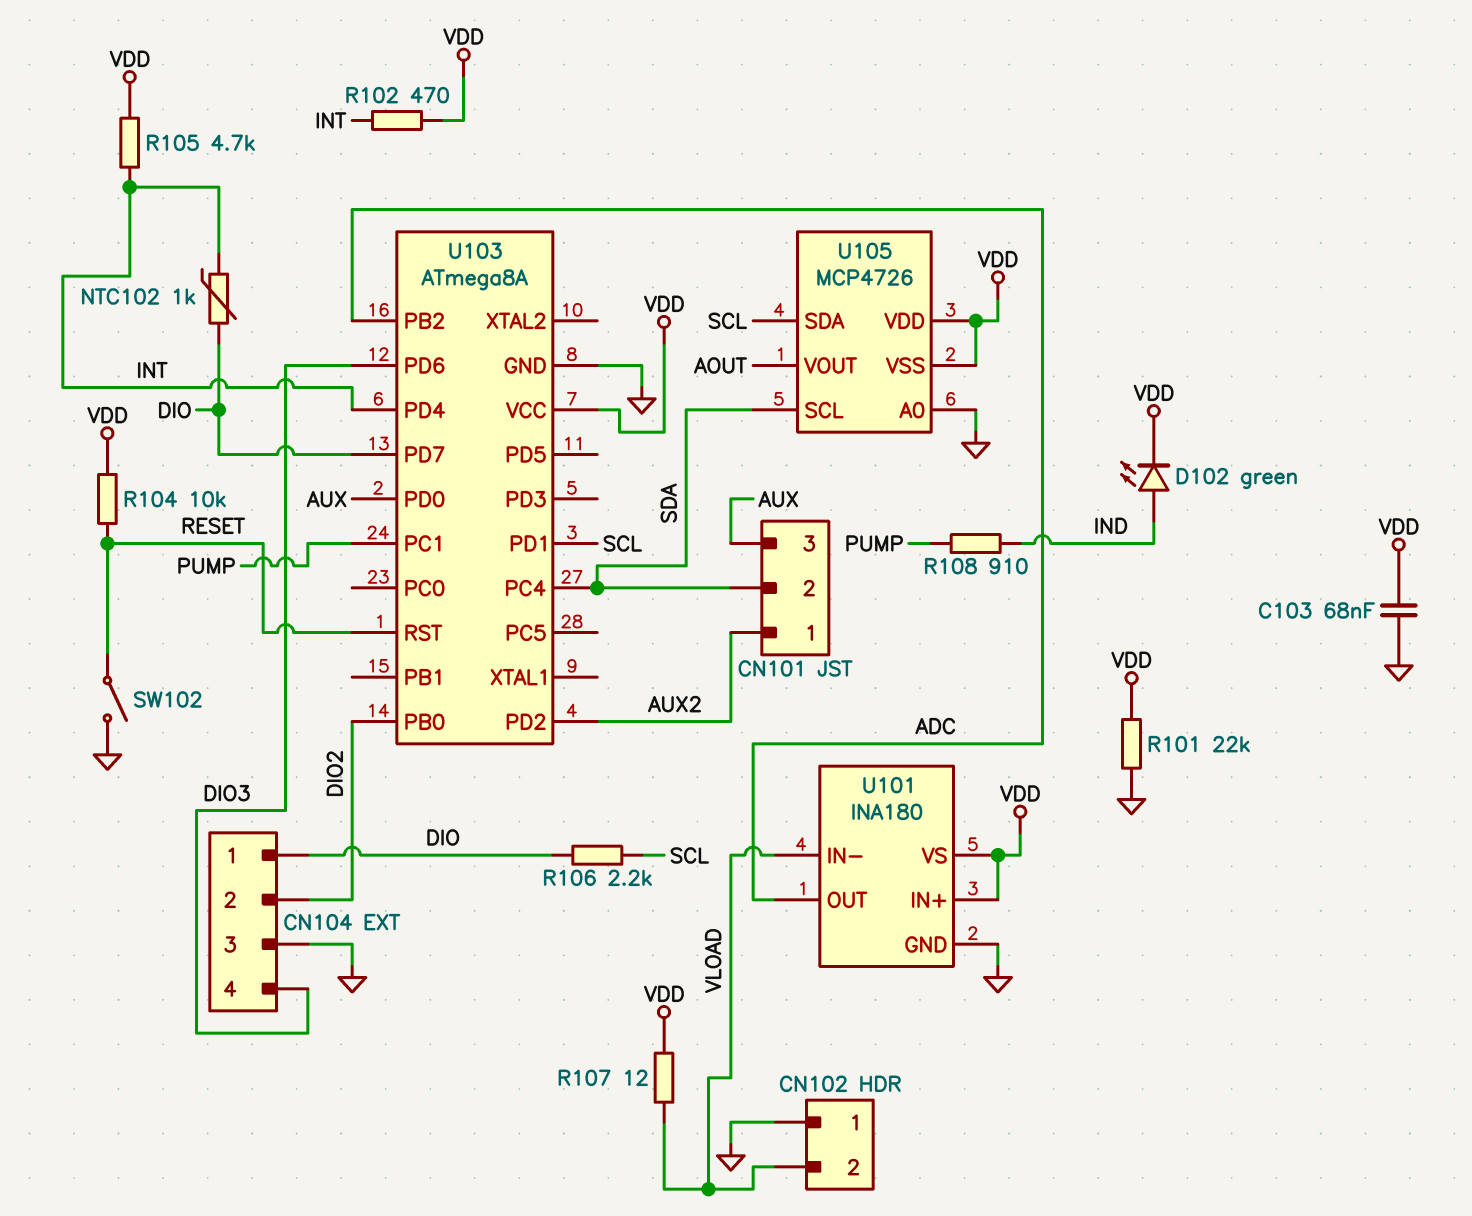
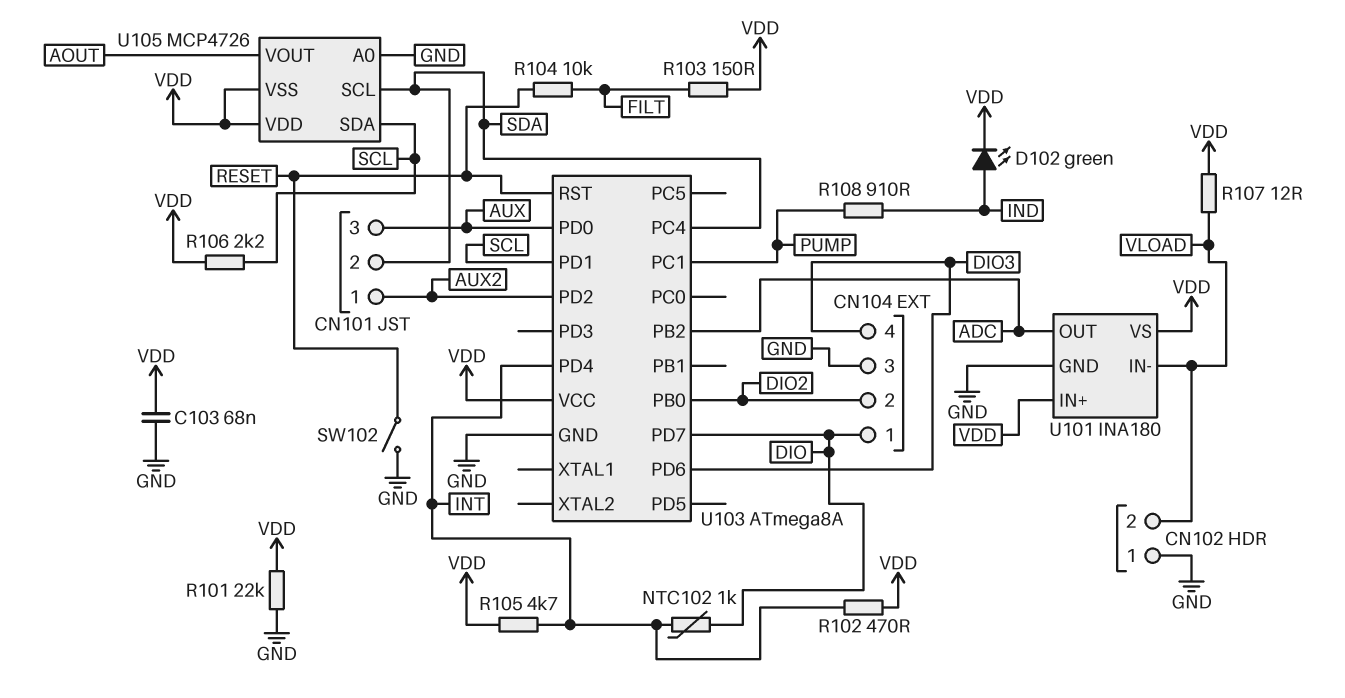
R103: none -> 150 (FILT, VDD)
R104: 10k (RESET, VDD) -> 10k (FILT, RESET)
R106: 2.2k (DIO, SCL) -> 2.2k (SCL, VDD)

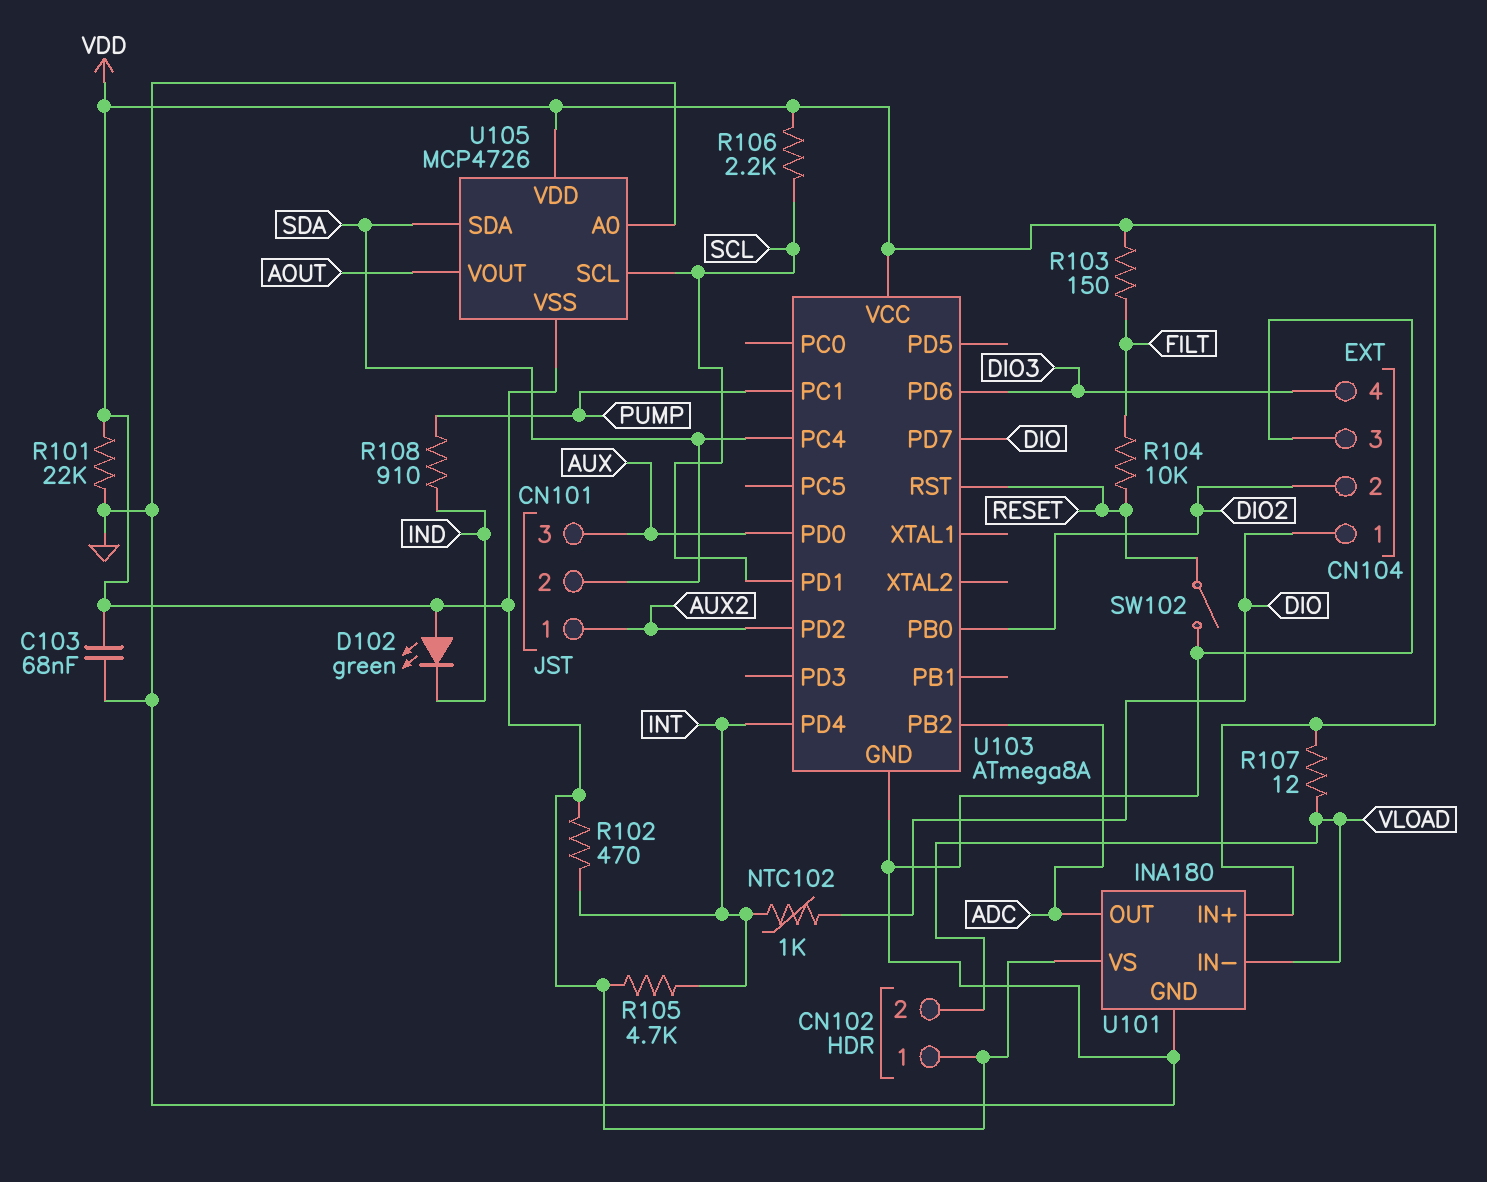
CN102 pin 1: GND -> VDD
D102: LED green (A IND, K VDD) -> LED green (A VDD, K IND)
U105 pin SCL: SDA -> SCL
U105 pin SDA: SCL -> SDA

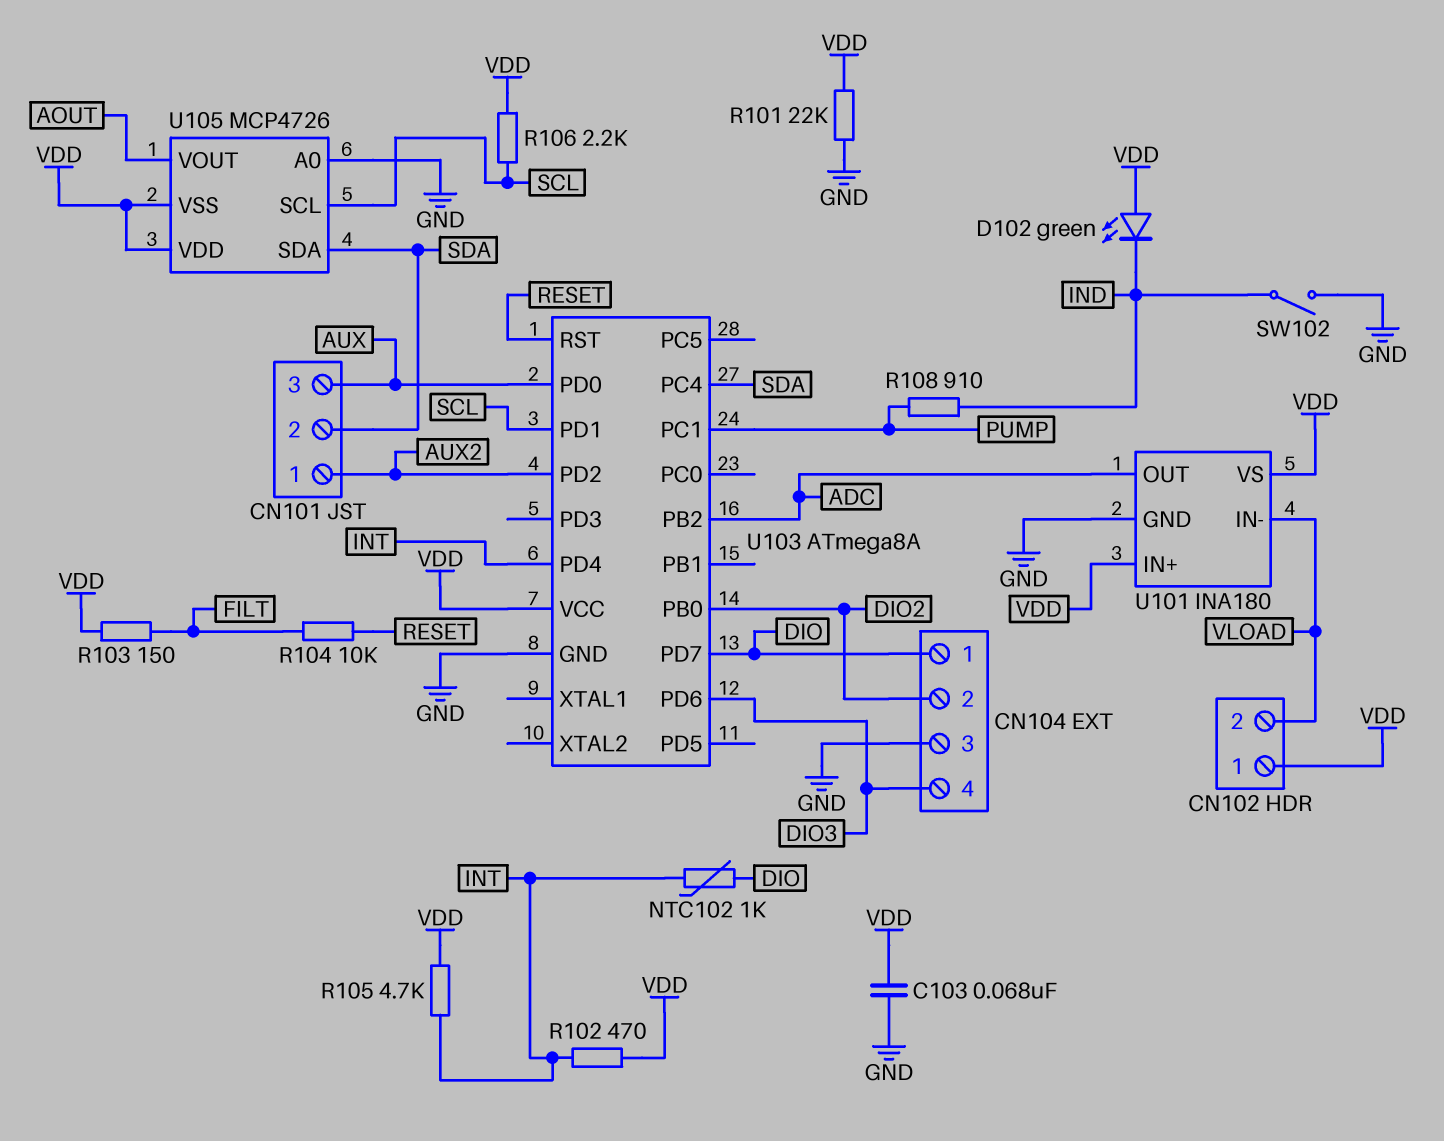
R107: 12 (VDD, VLOAD) -> none
SW102: switch (GND, RESET) -> switch (GND, IND)

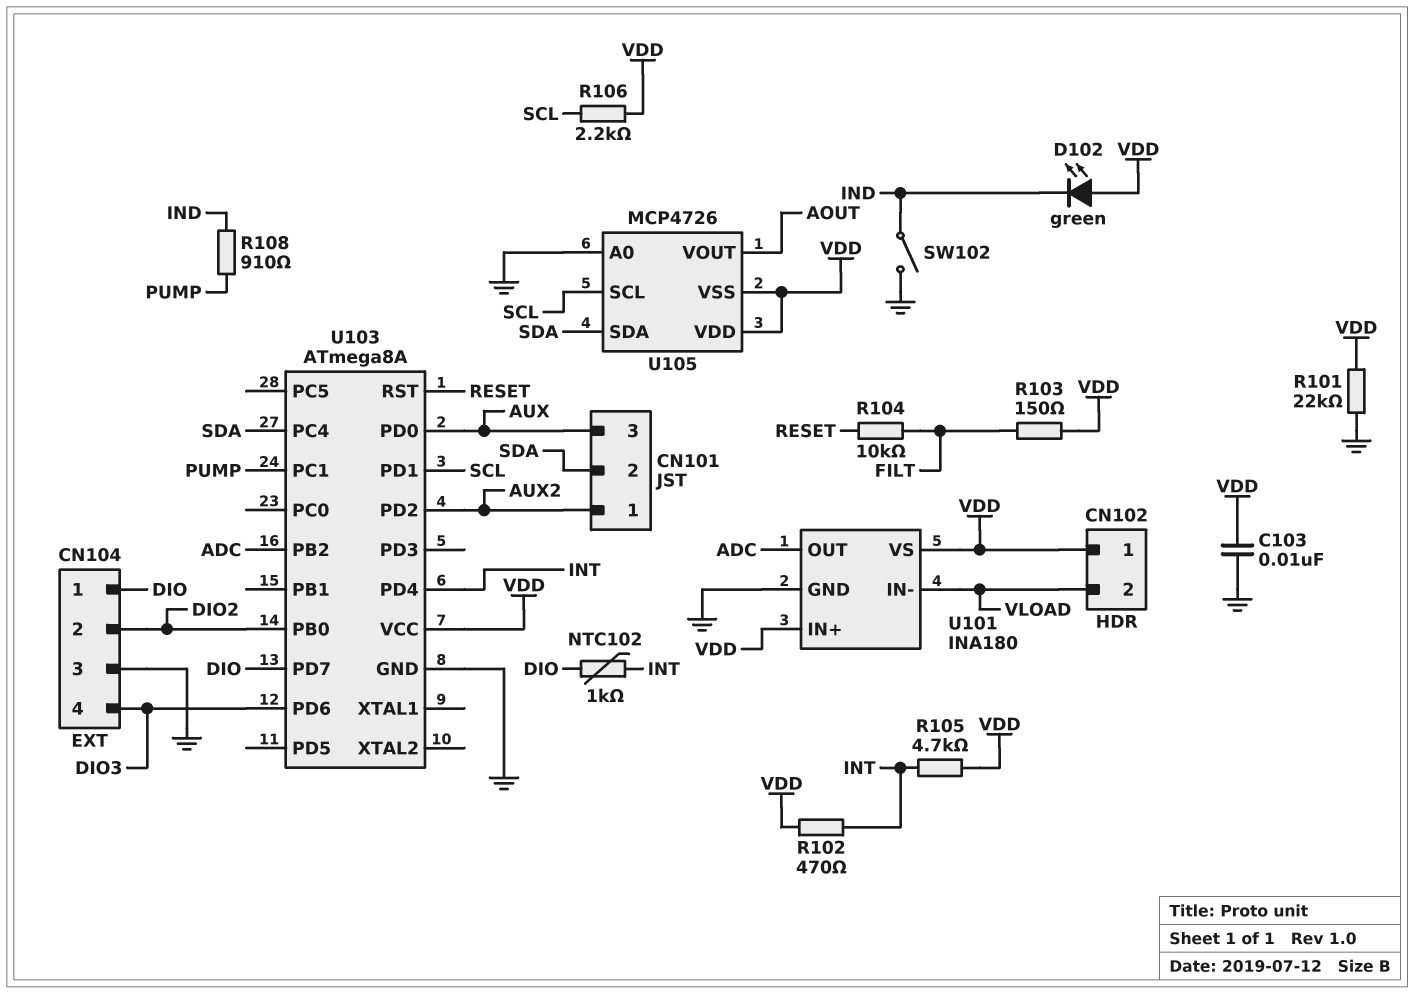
C103: 68nF (GND, VDD) -> 10nF (GND, VDD)

